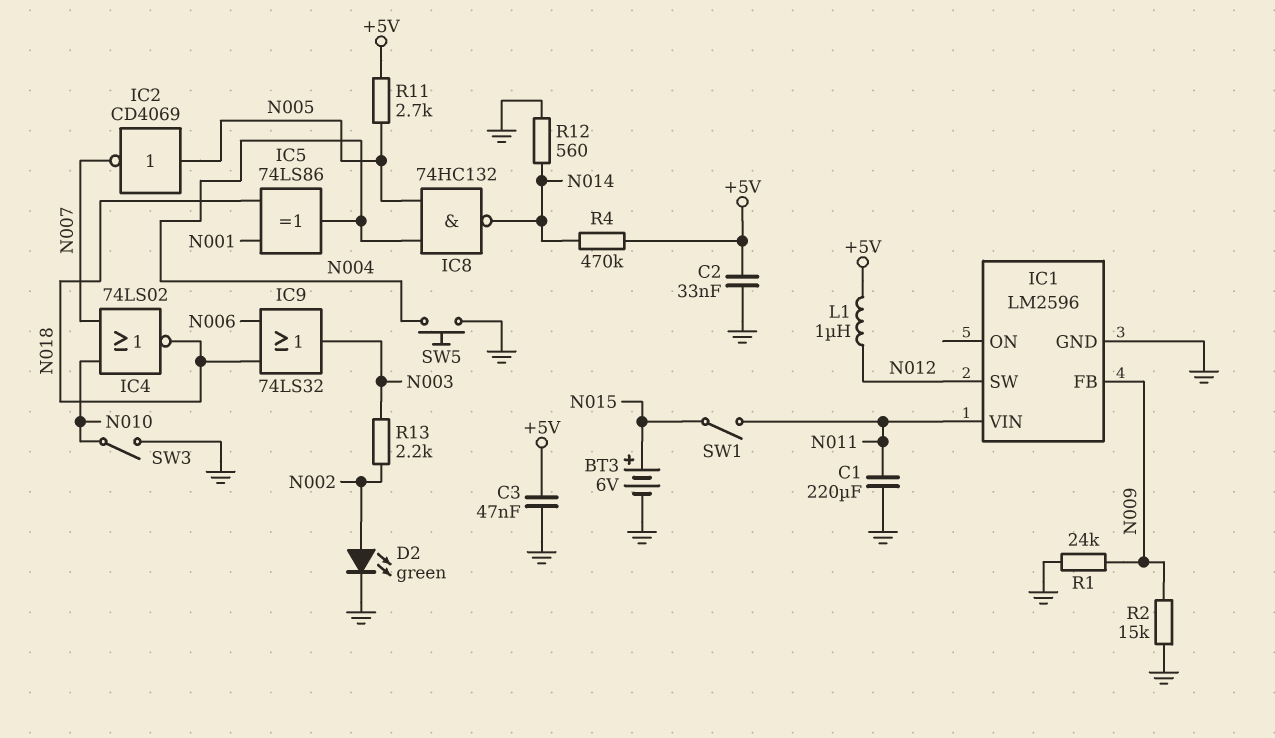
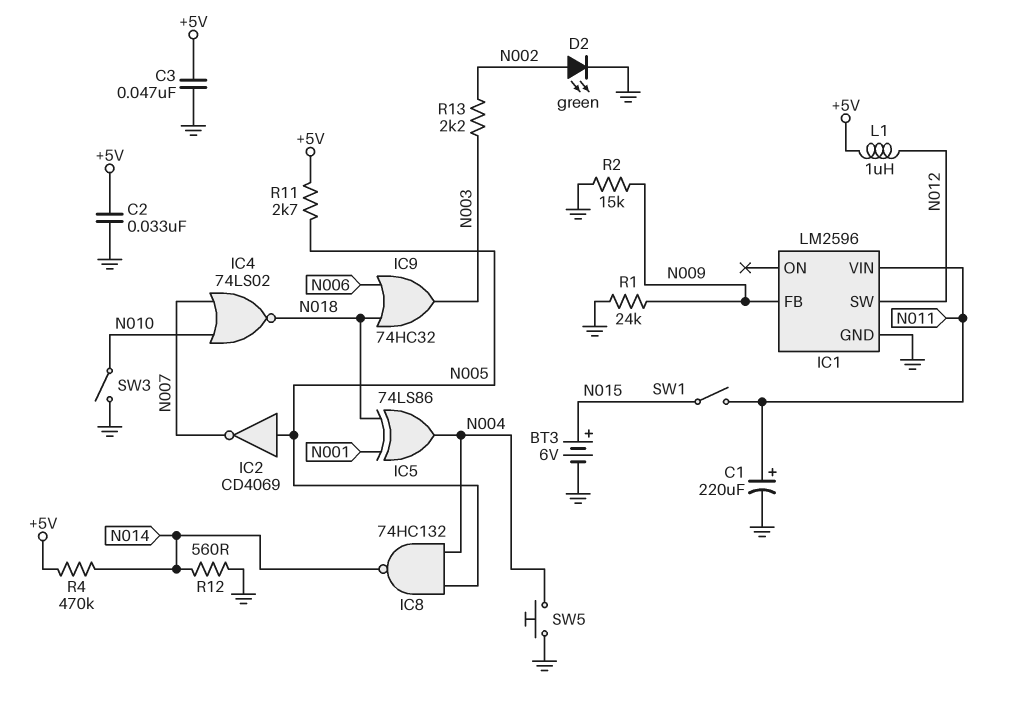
C1: 220uF (GND, N011) -> 220uF (plus N011, minus GND)
IC9: OR 74LS32 (in N006, in N018, out N003) -> OR 74HC32 (in N006, in N018, out N003)

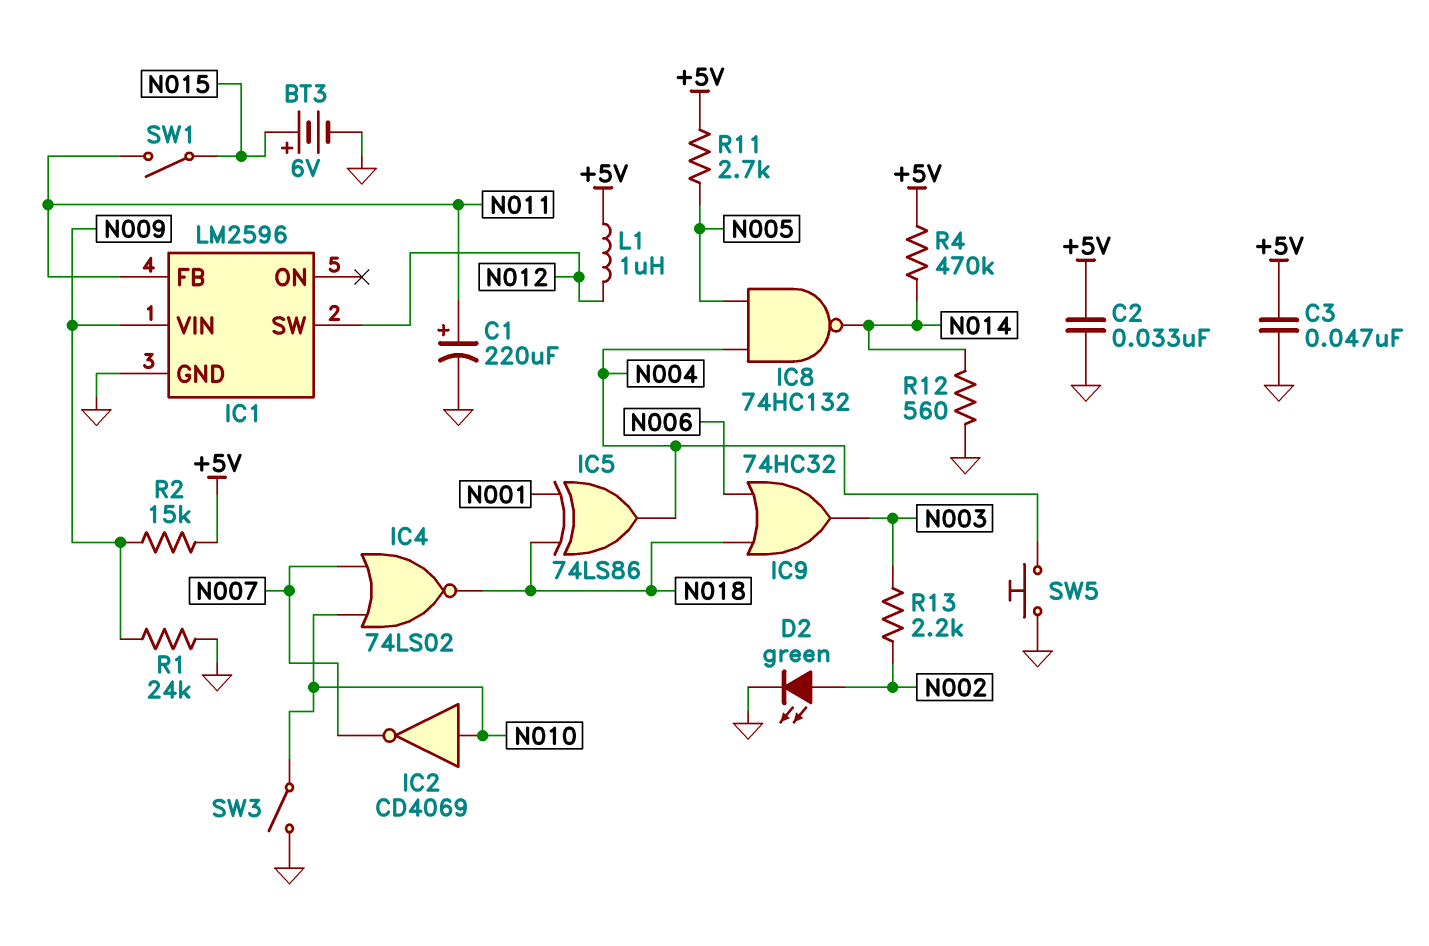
IC1 pin FB: N009 -> N011
IC1 pin VIN: N011 -> N009
IC2: NOT CD4069 (in N005, out N007) -> NOT CD4069 (in N010, out N007)
R2: 15k (GND, N009) -> 15k (+5V, N009)

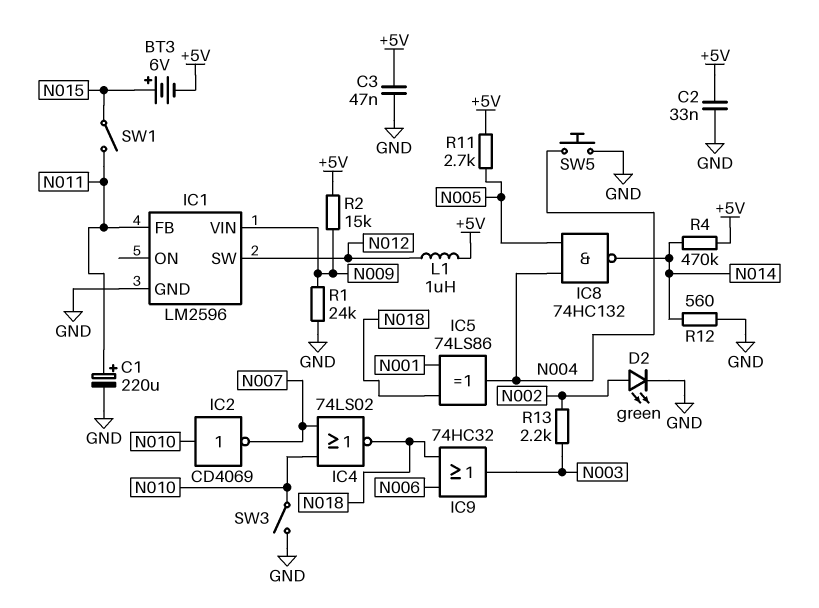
BT3: 6V (plus N015, minus GND) -> 6V (plus N015, minus +5V)

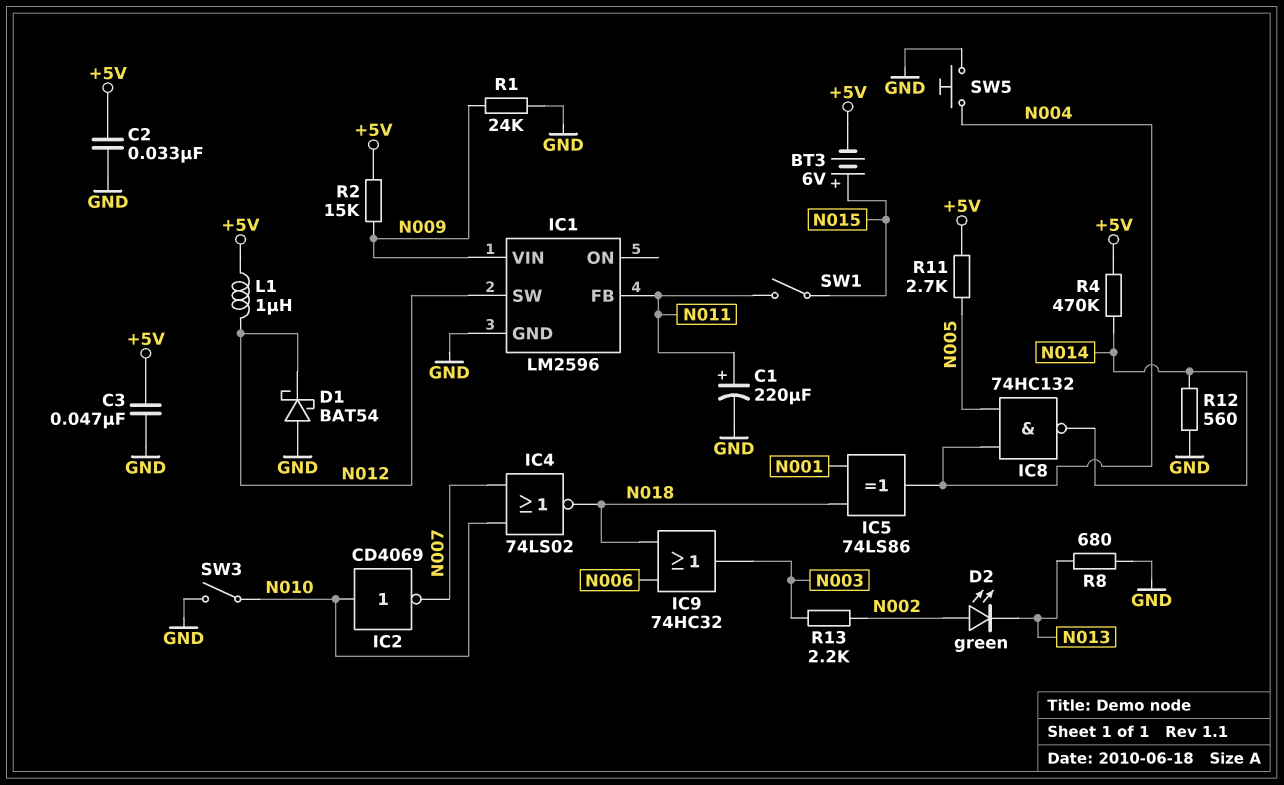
D1: none -> schottky BAT54 (A GND, K N012)
D2: LED green (A N002, K GND) -> LED green (A N002, K N013)
R8: none -> 680 (GND, N013)

